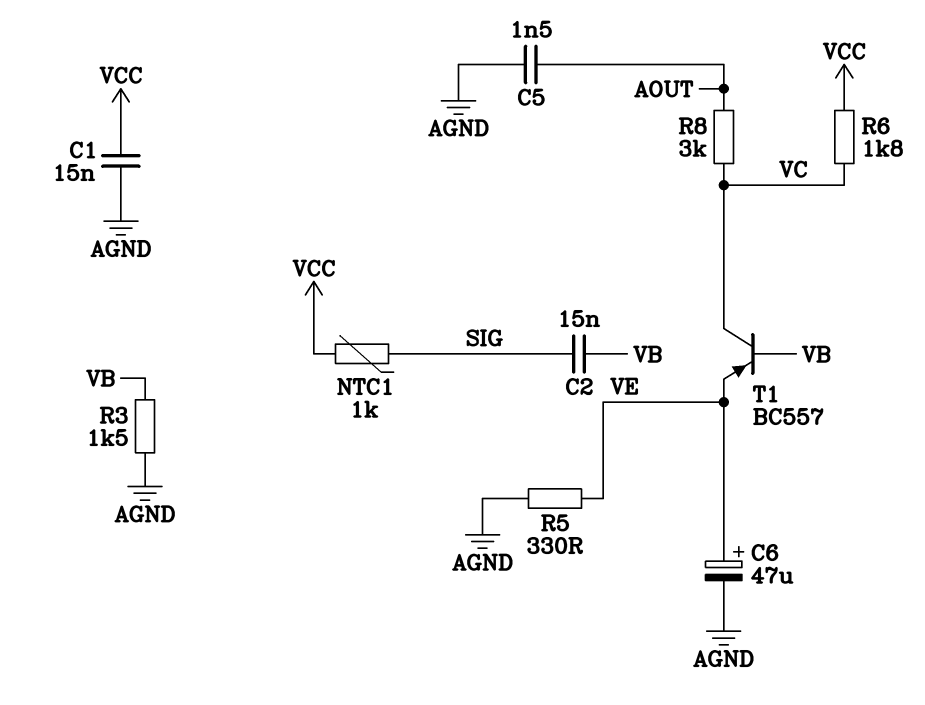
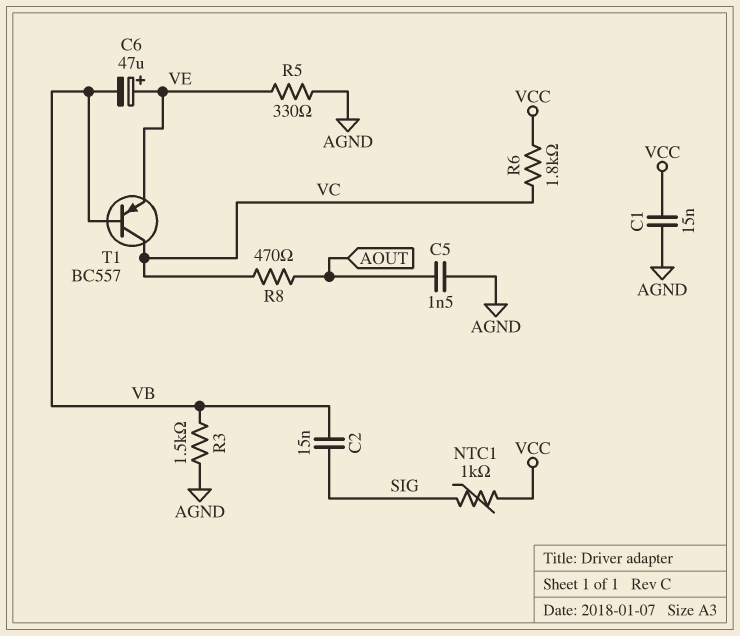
C6: 47uF (plus VE, minus AGND) -> 47uF (plus VE, minus VB)
R8: 3k (AOUT, VC) -> 470 (AOUT, VC)

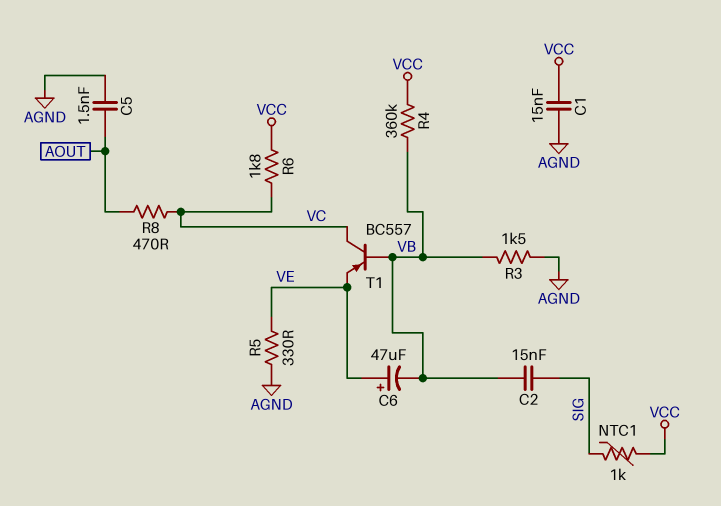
R4: none -> 360k (VB, VCC)

